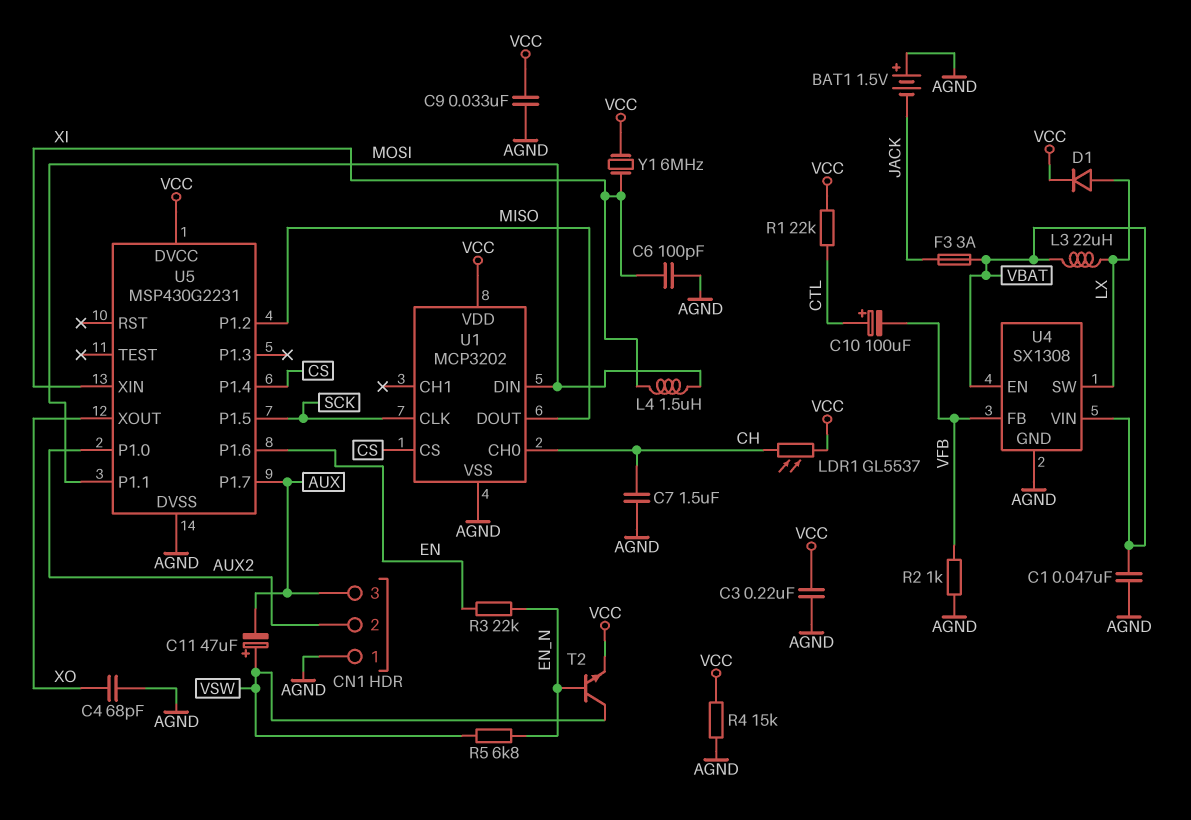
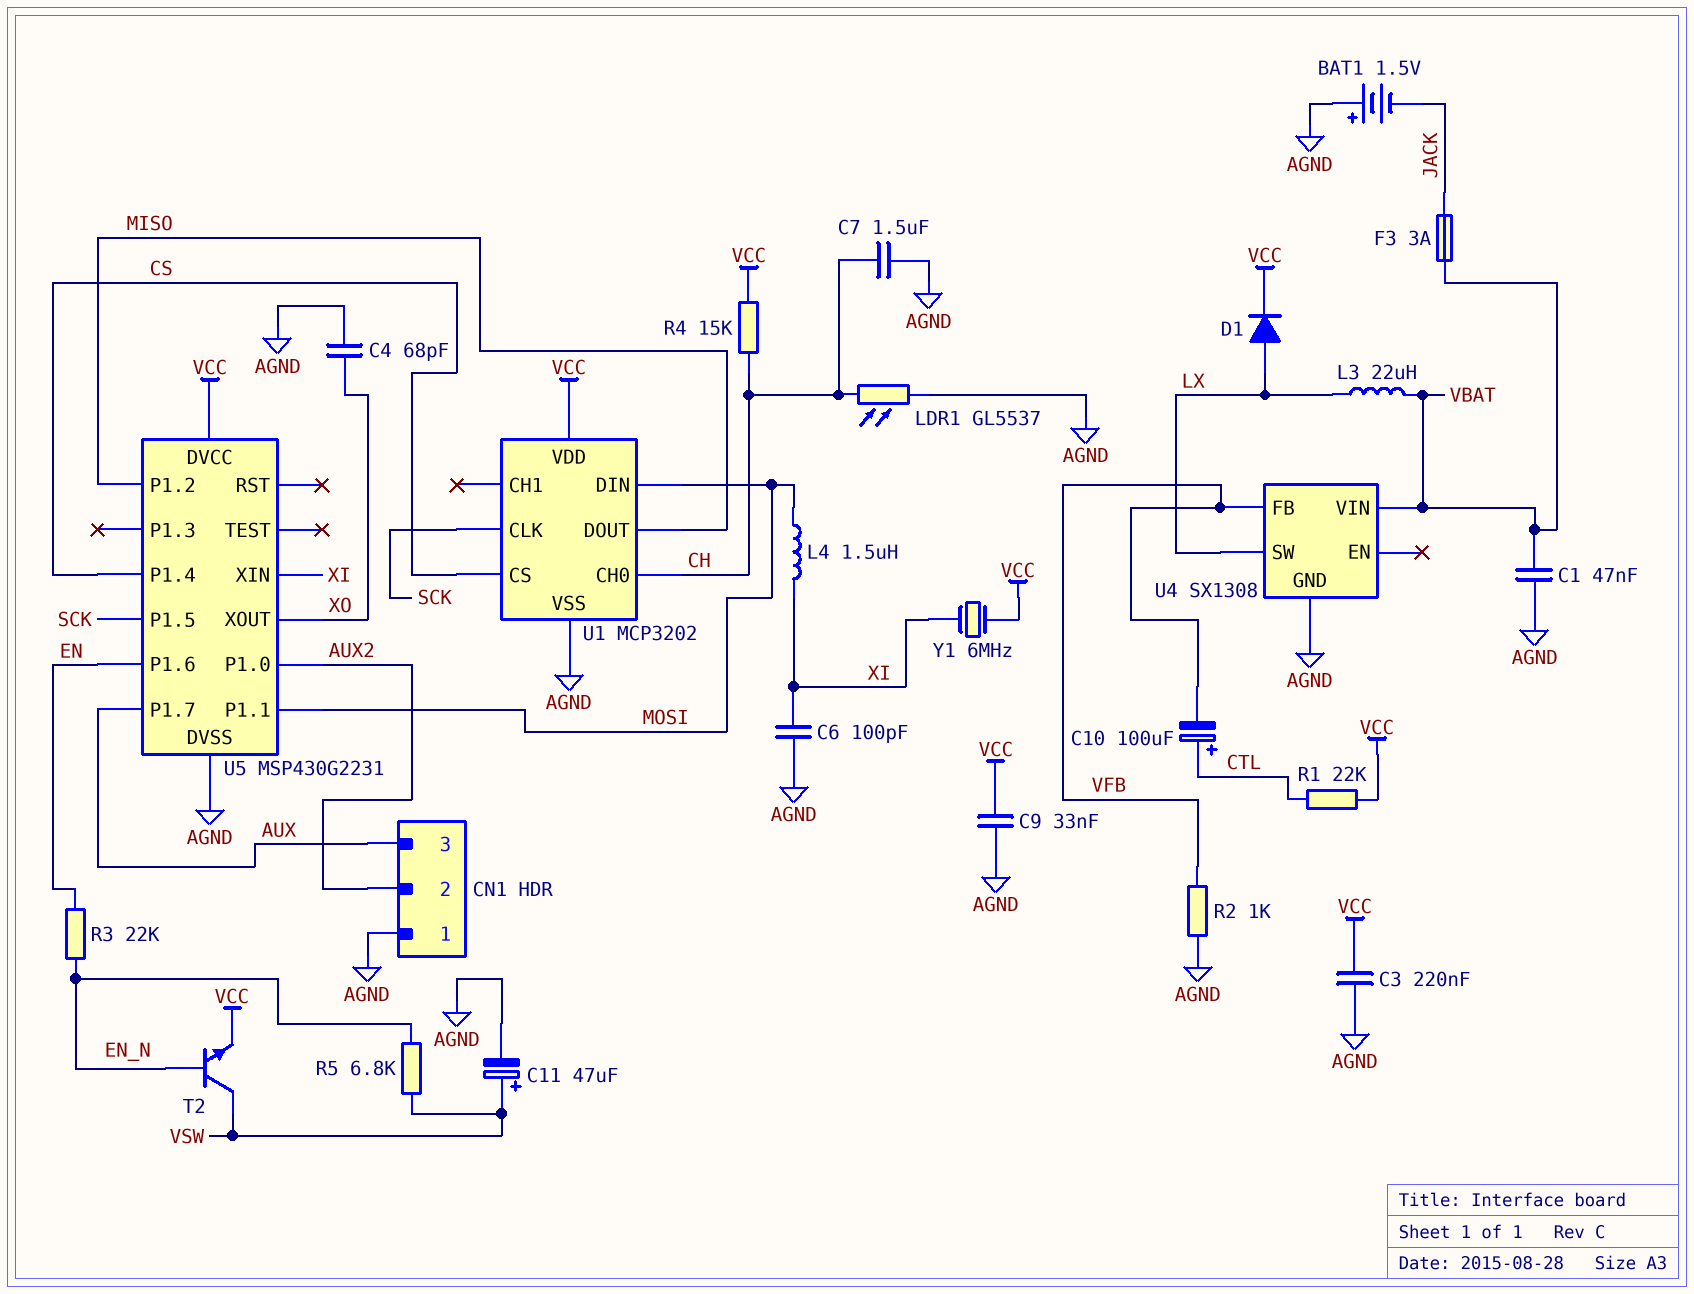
C11: 47uF (plus VSW, minus AUX) -> 47uF (plus VSW, minus AGND)
LDR1: GL5537 (CH, VCC) -> GL5537 (AGND, CH)
R4: 15k (AGND, VCC) -> 15k (CH, VCC)
U4 pin EN: VBAT -> none

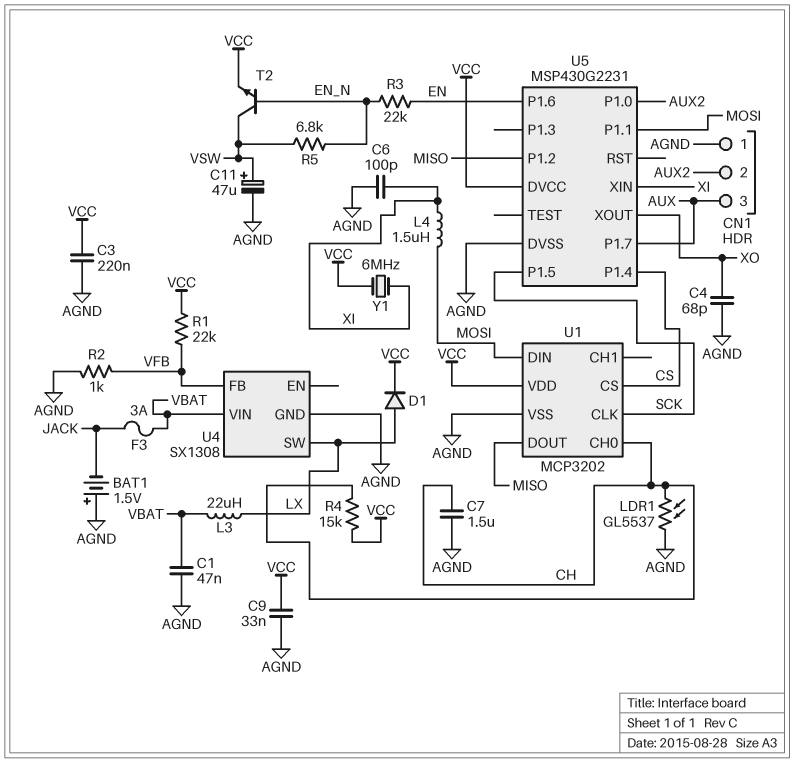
C10: 100uF (plus CTL, minus VFB) -> none
R1: 22k (CTL, VCC) -> 22k (VCC, VFB)

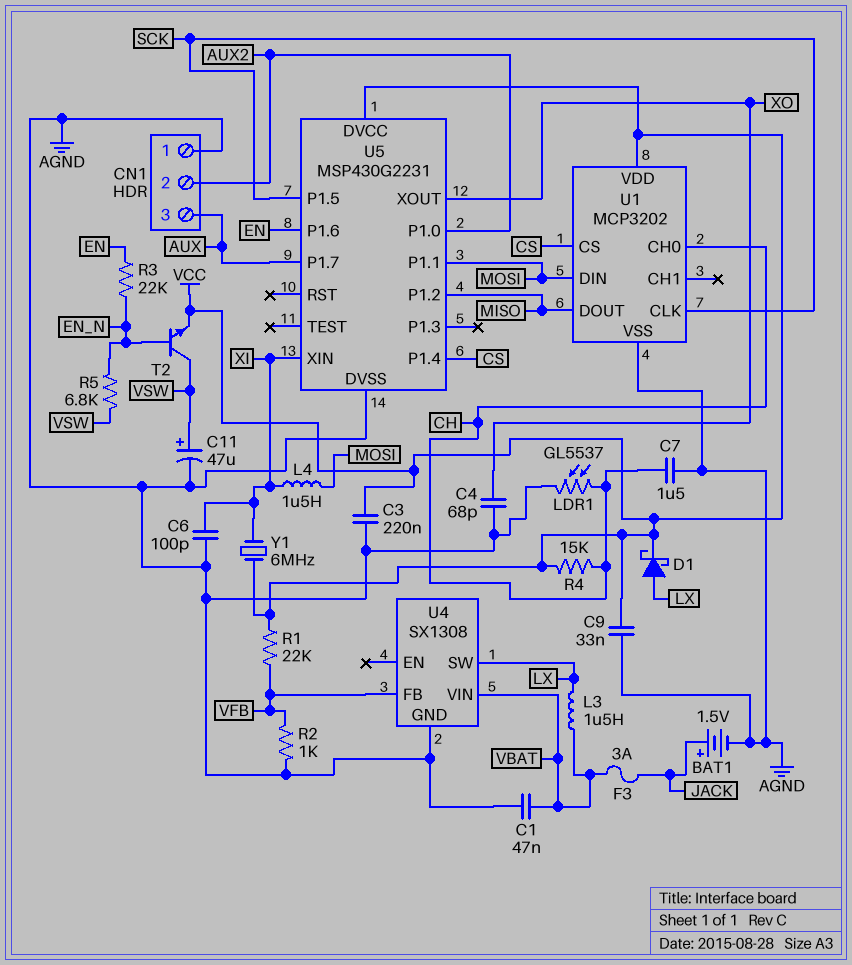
BAT1: 1.5V (plus AGND, minus JACK) -> 1.5V (plus JACK, minus AGND)
D1: diode (A LX, K VCC) -> schottky (A LX, K VCC)
L3: 22uH (LX, VBAT) -> 1.5uH (LX, VBAT)

